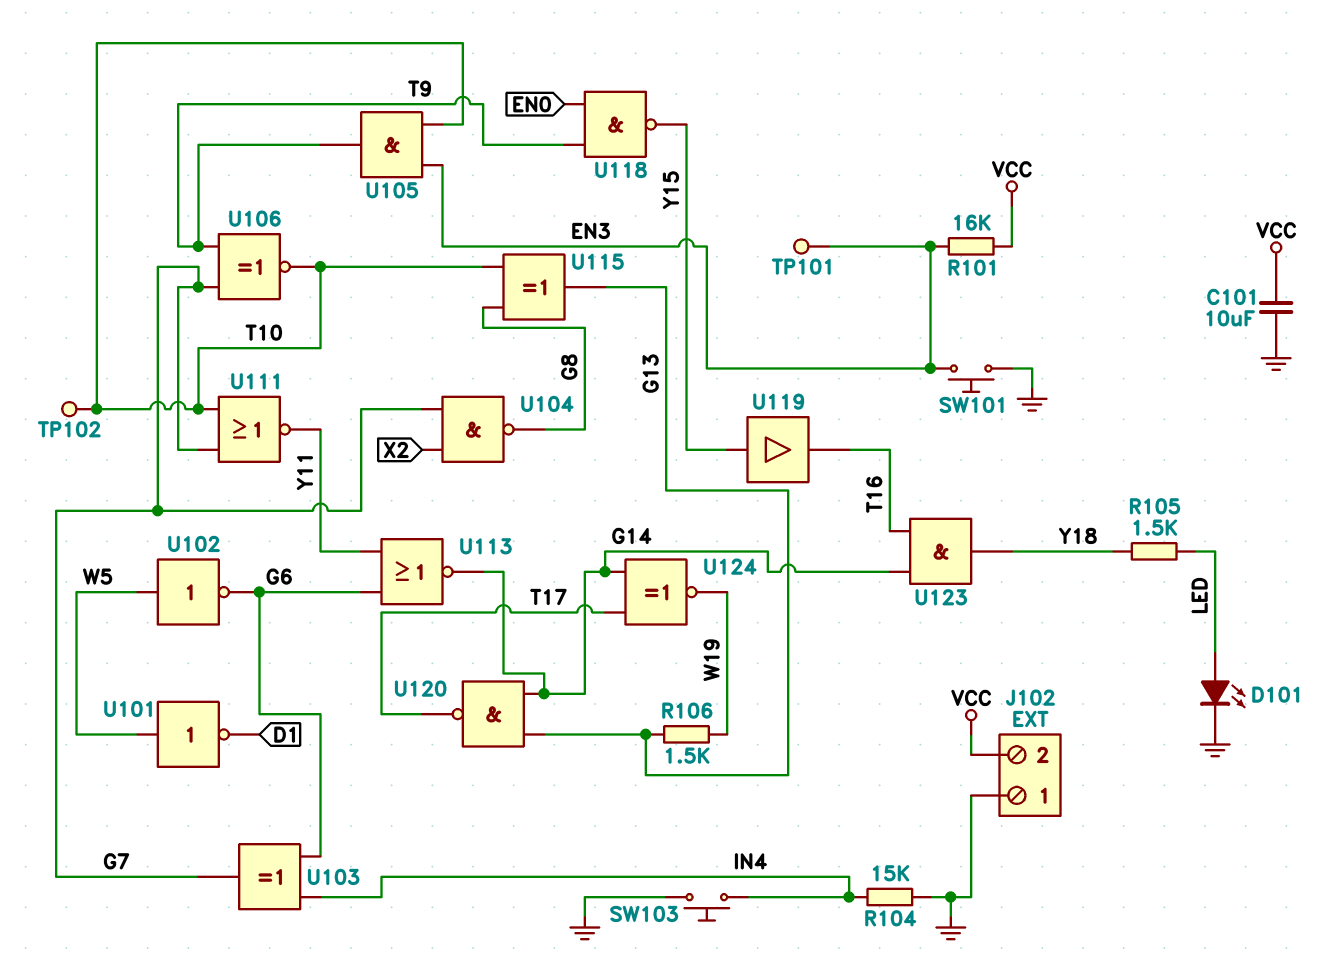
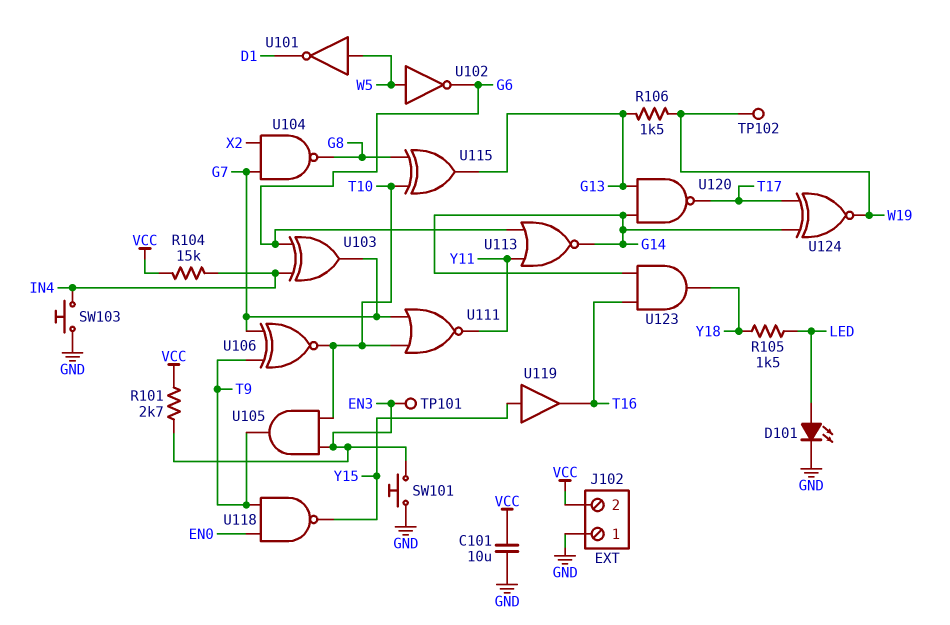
R101: 16k (EN3, VCC) -> 2.7k (EN3, VCC)
R104: 15k (GND, IN4) -> 15k (IN4, VCC)
TP102: test point (T10) -> test point (W19)

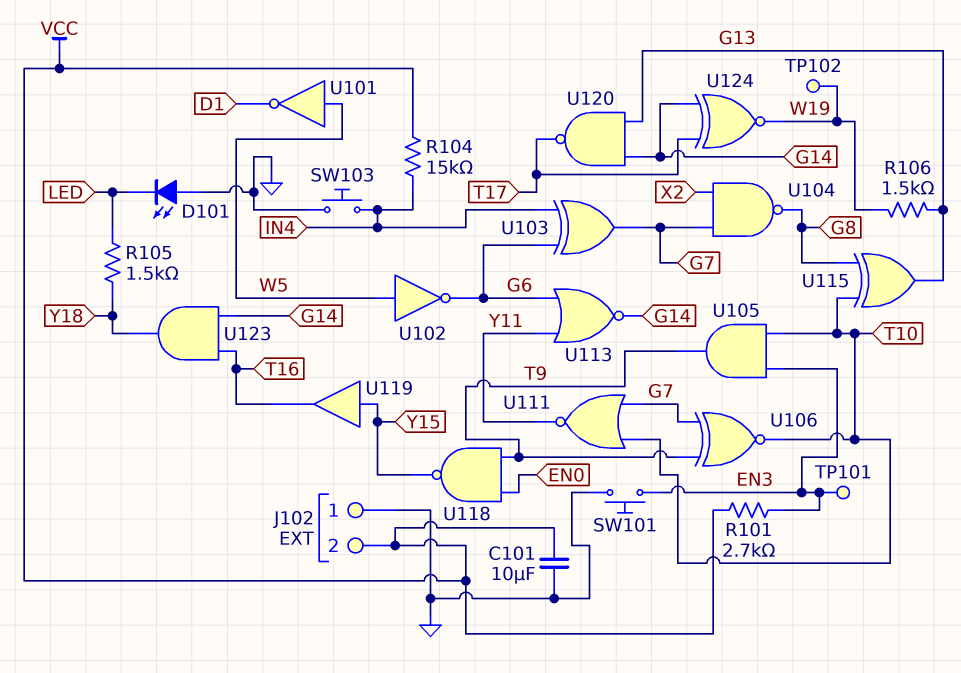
D101: LED (A LED, K GND) -> LED (A GND, K LED)

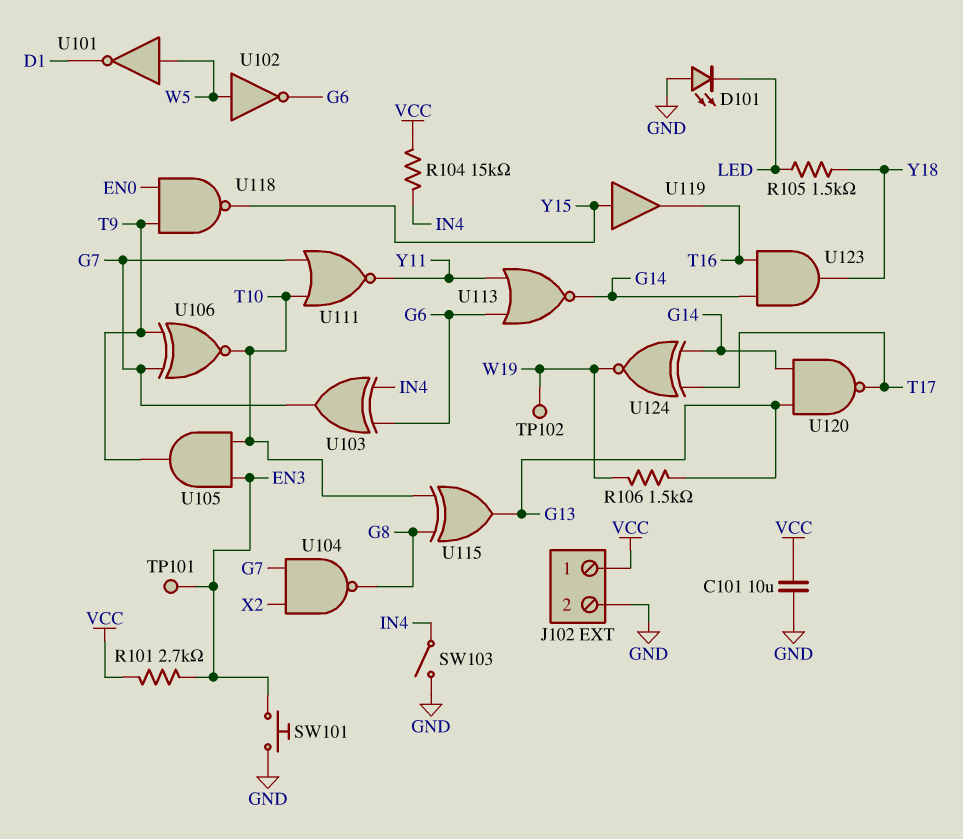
J102 pin 1: GND -> VCC
J102 pin 2: VCC -> GND
SW103: button (GND, IN4) -> switch (GND, IN4)

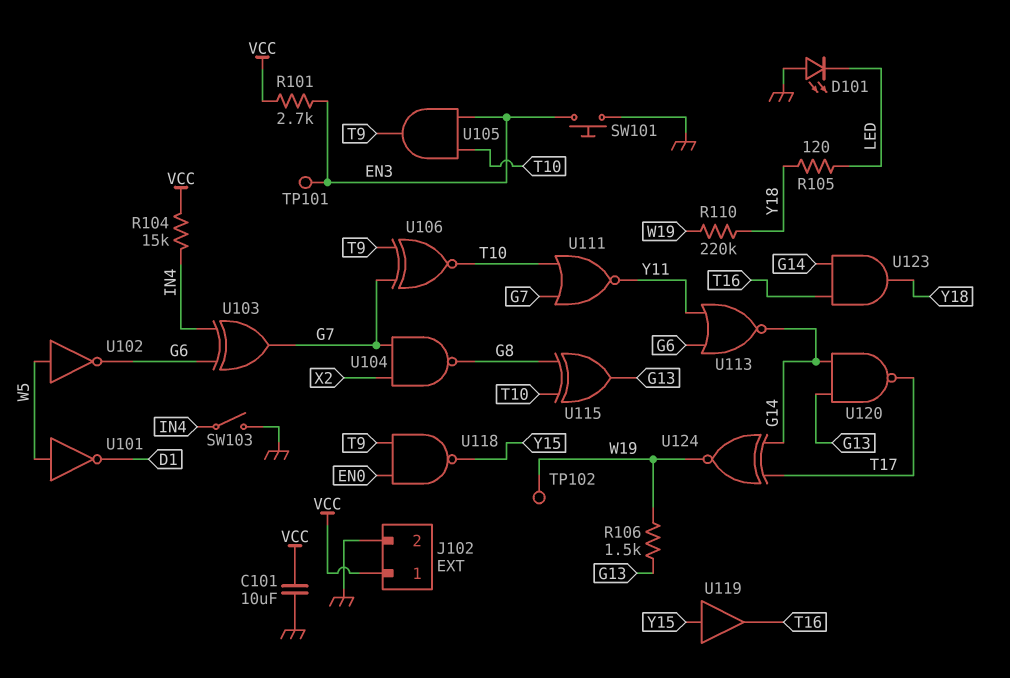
R105: 1.5k (LED, Y18) -> 120 (LED, Y18)
R110: none -> 220k (W19, Y18)

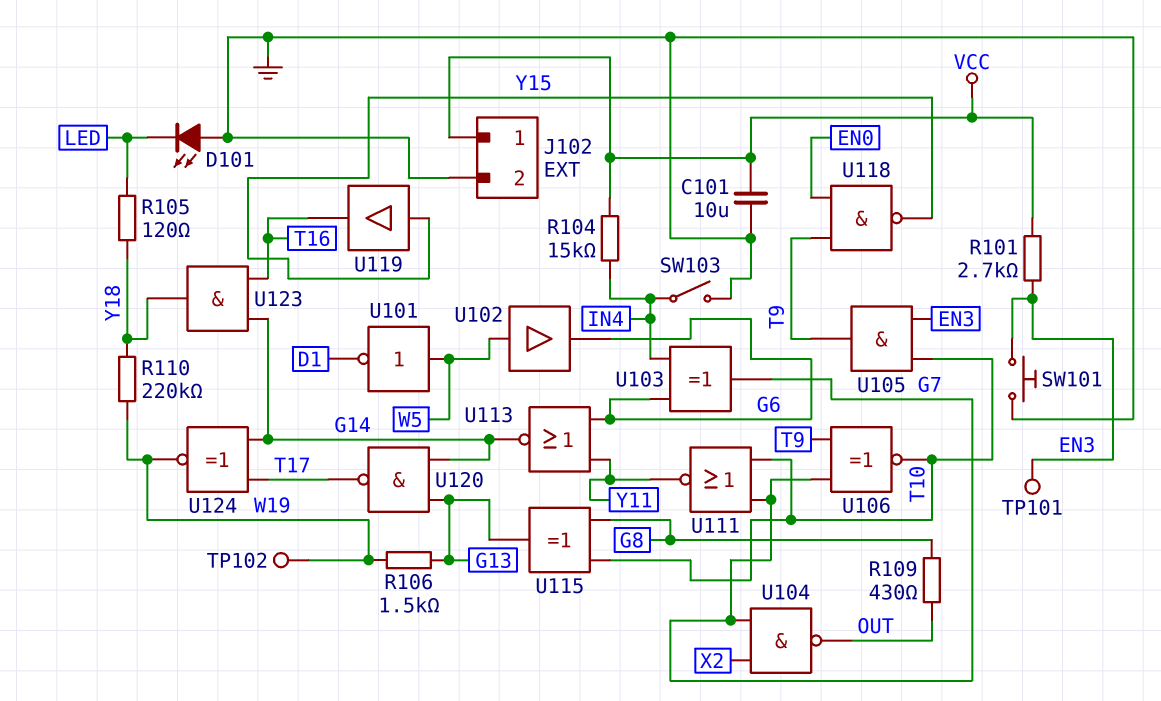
R109: none -> 430 (G8, OUT)
U102: NOT (in W5, out G6) -> buffer (in W5, out G6)
U104: NAND (in G7, in X2, out G8) -> NAND (in G7, in X2, out OUT)

